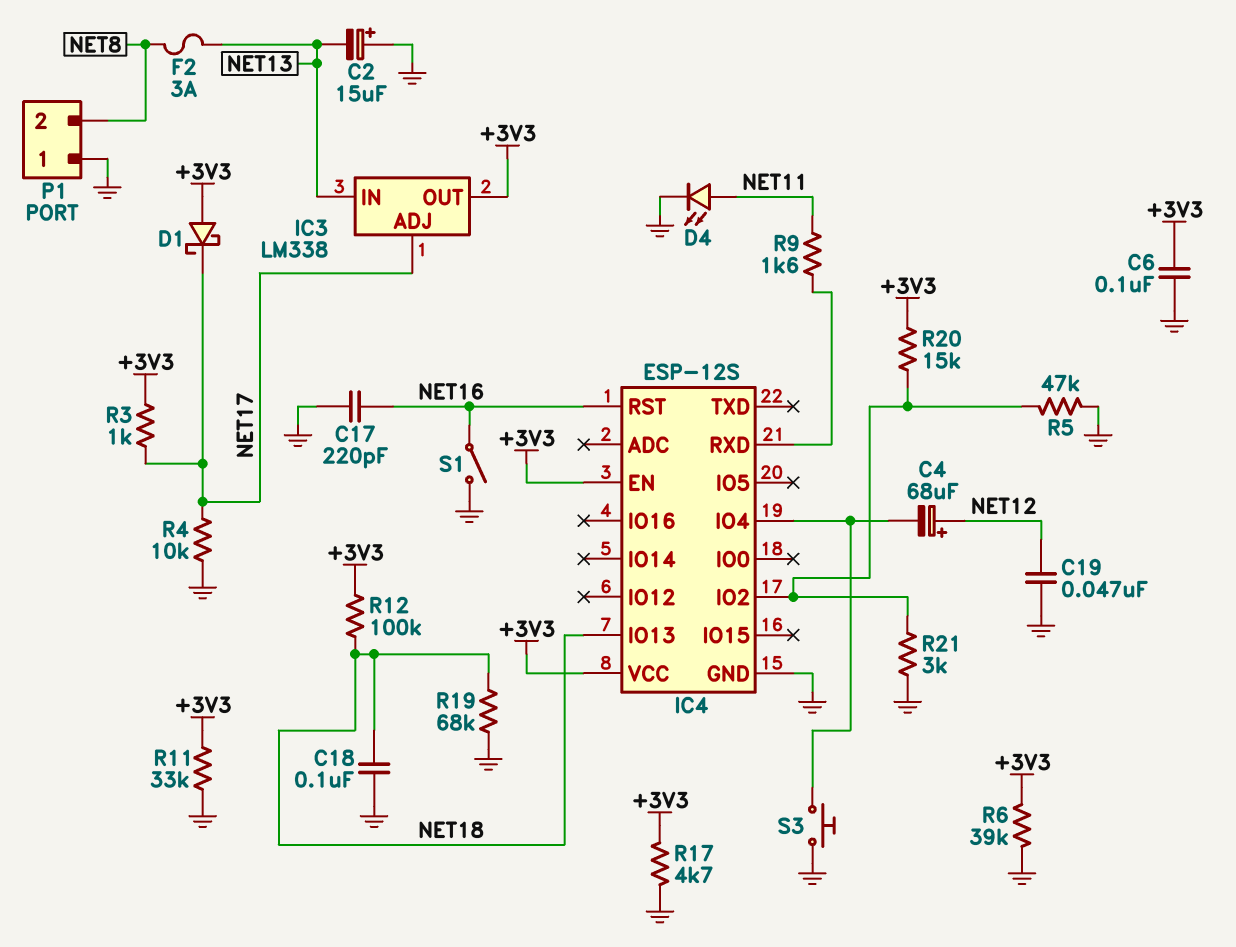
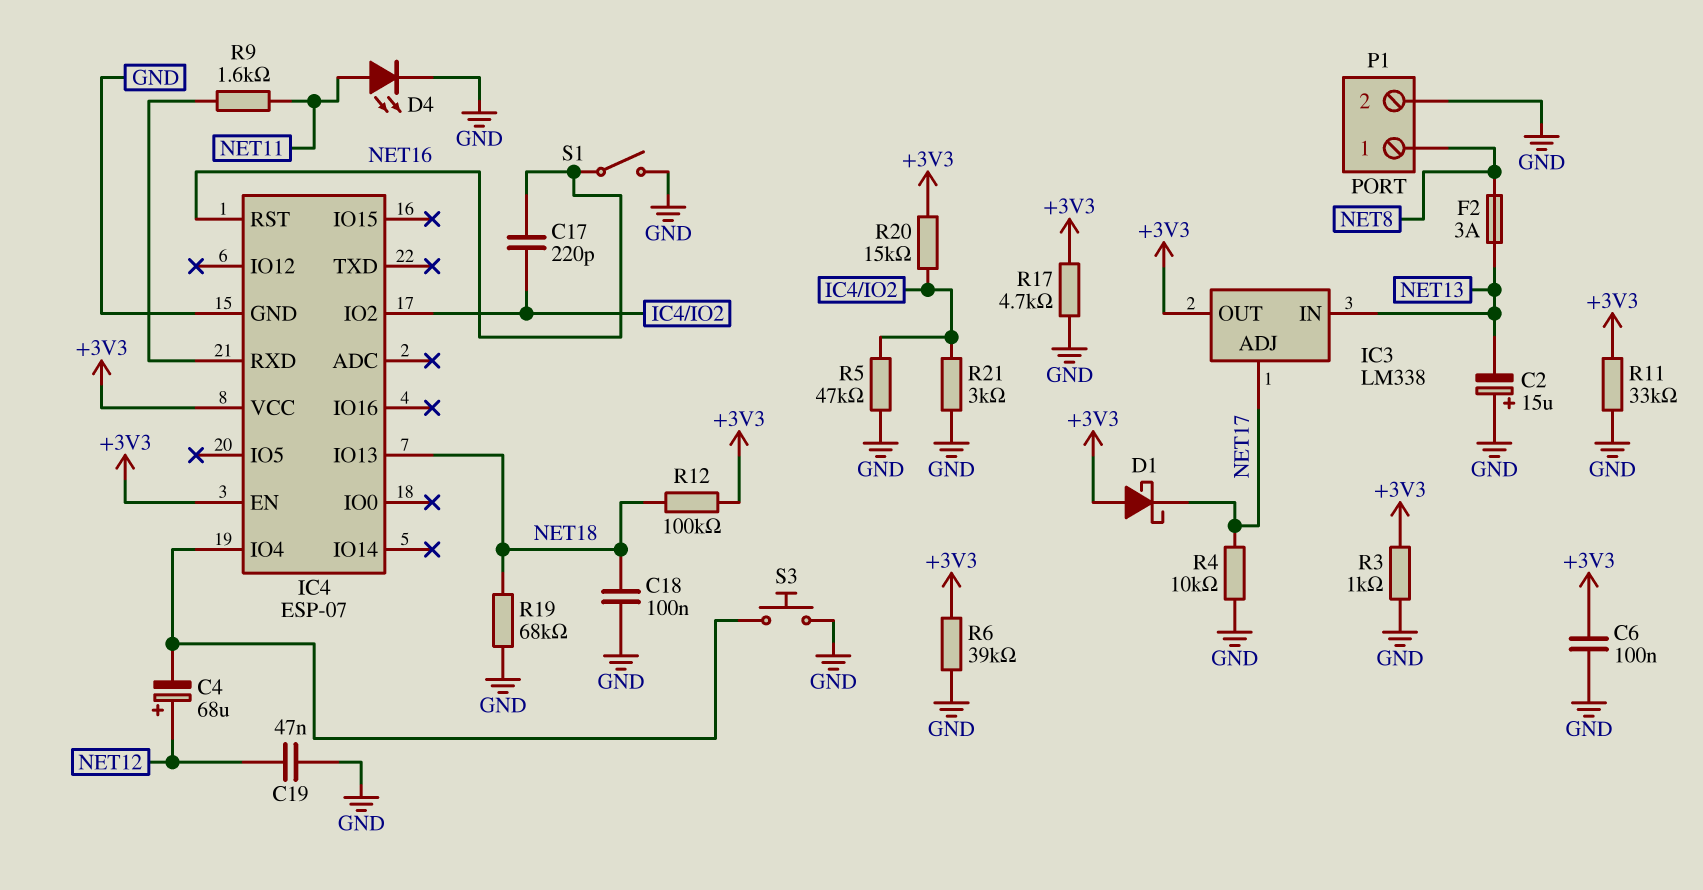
C17: 220pF (GND, NET16) -> 220pF (IC4/IO2, NET16)
IC4: ESP-12S -> ESP-07
P1 pin 1: GND -> NET8
P1 pin 2: NET8 -> GND
R3: 1k (+3V3, NET17) -> 1k (+3V3, GND)

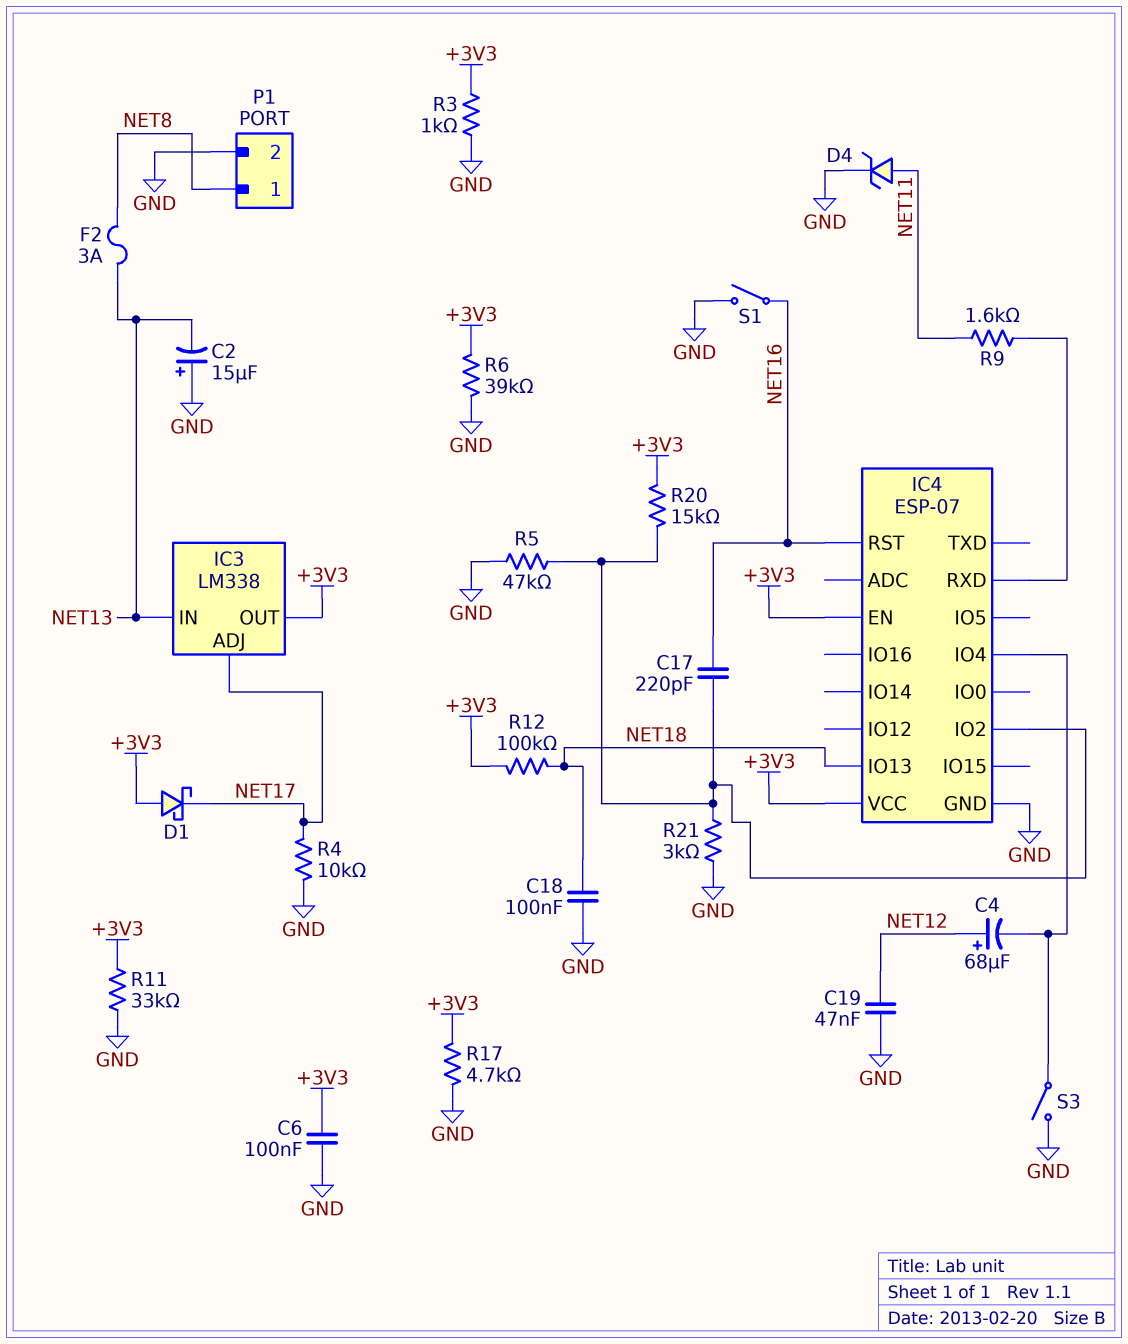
D4: LED (A NET11, K GND) -> zener (A NET11, K GND)
R19: 68k (GND, NET18) -> none
S3: button (GND, IC4/IO4) -> switch (GND, IC4/IO4)

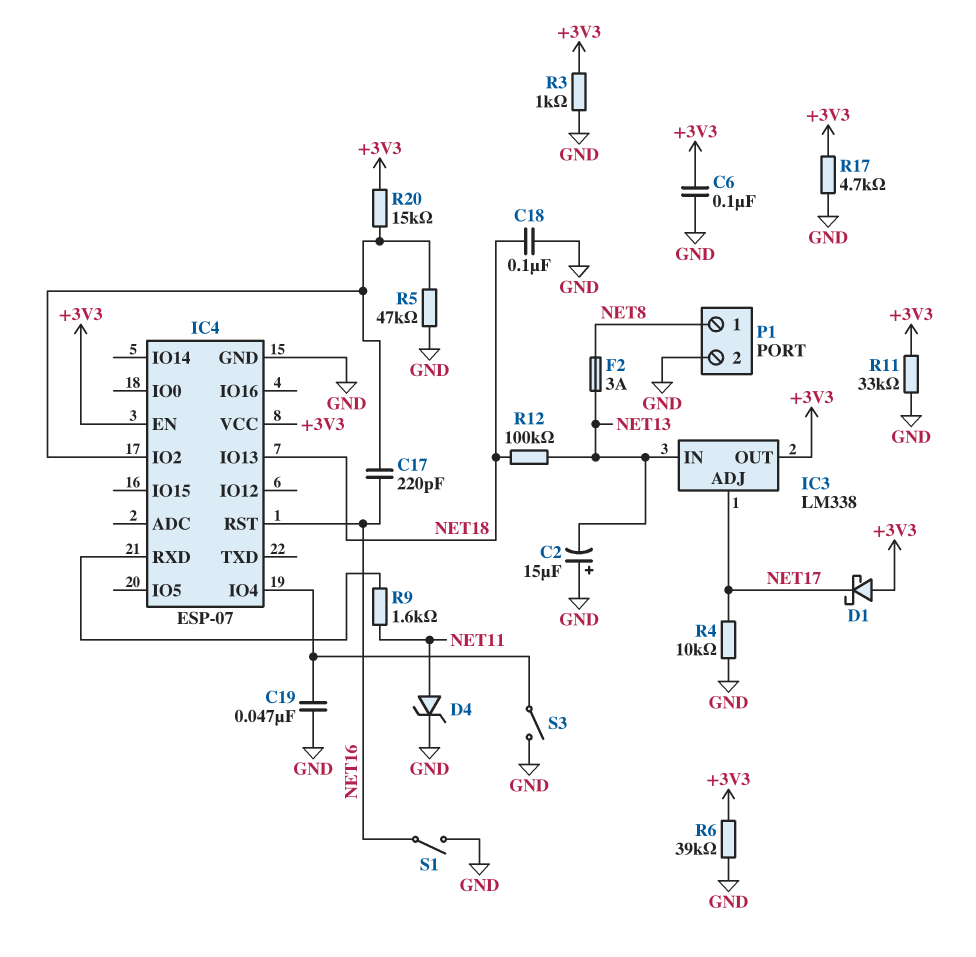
C4: 68uF (plus NET12, minus IC4/IO4) -> none
C19: 47nF (GND, NET12) -> 47nF (GND, IC4/IO4)
R12: 100k (+3V3, NET18) -> 100k (NET13, NET18)
R21: 3k (GND, IC4/IO2) -> none

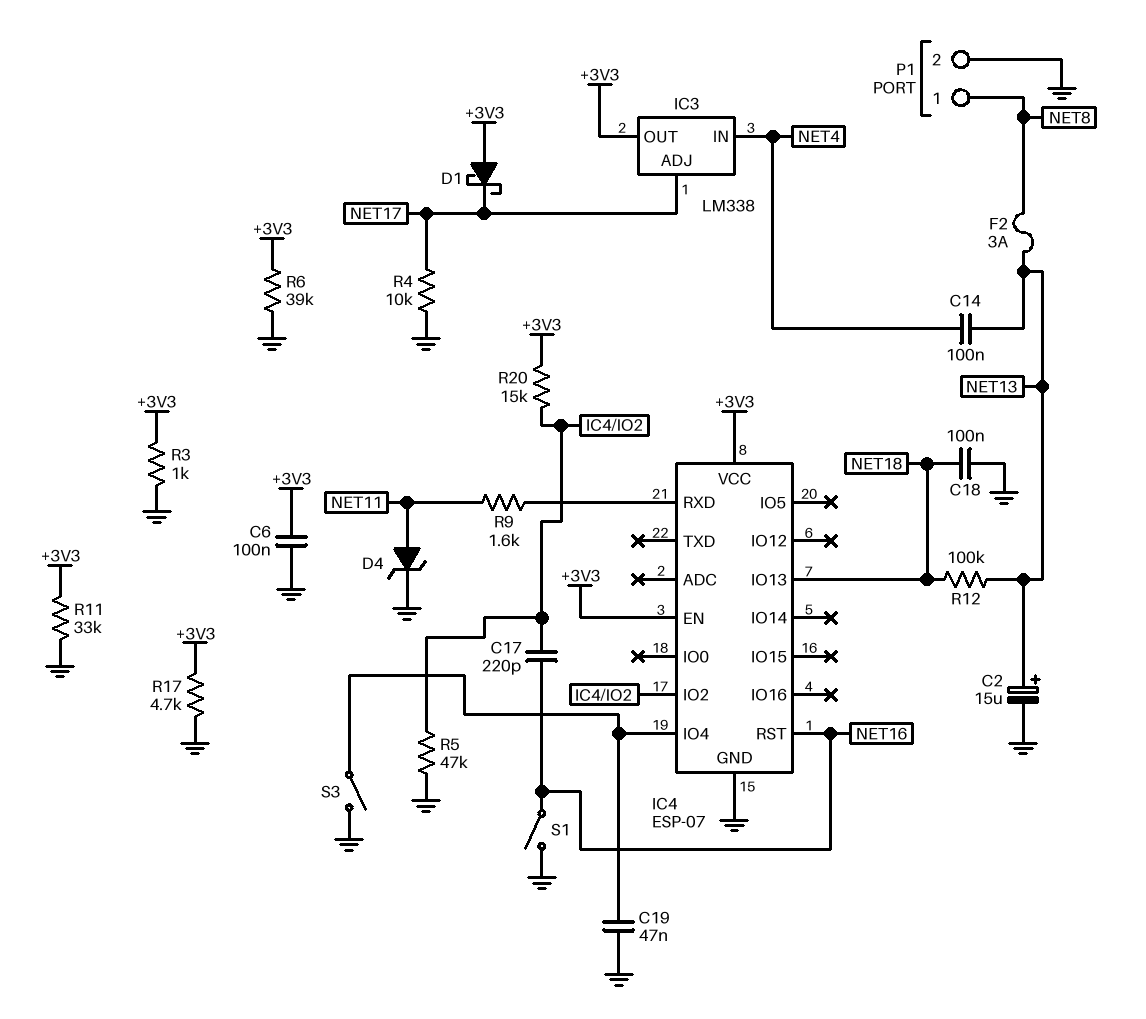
C2: 15uF (plus GND, minus NET13) -> 15uF (plus NET13, minus GND)
C14: none -> 100nF (NET4, NET13)
IC3 pin IN: NET13 -> NET4

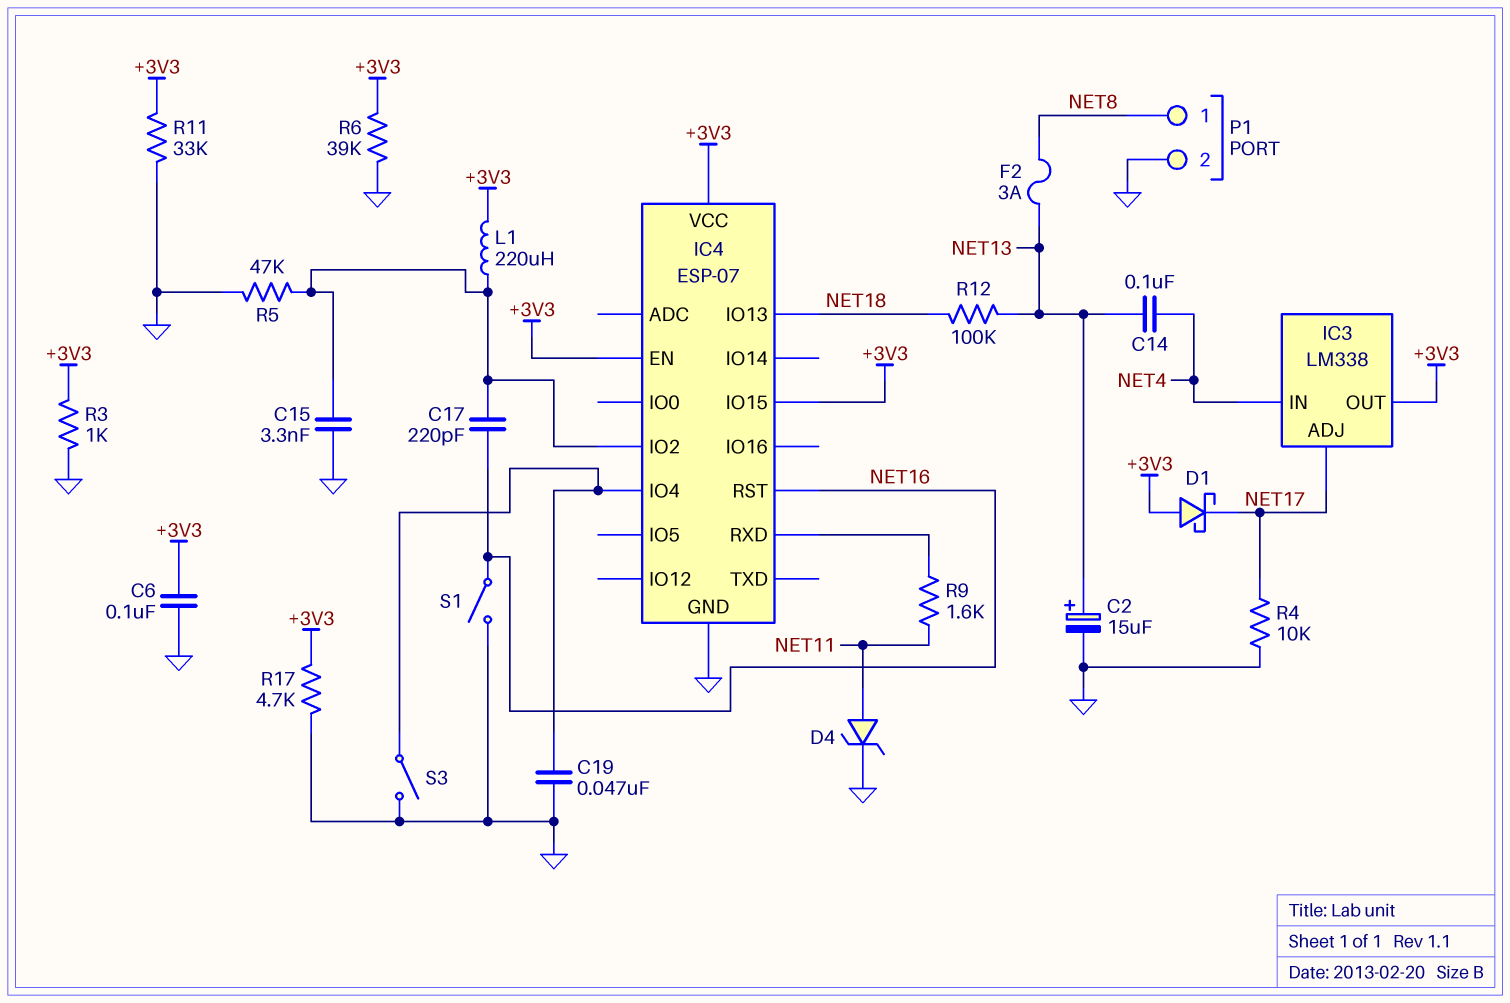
C15: none -> 3.3nF (GND, IC4/IO2)
C18: 100nF (GND, NET18) -> none
IC4 pin IO15: none -> +3V3
L1: none -> 220uH (+3V3, IC4/IO2)
R20: 15k (+3V3, IC4/IO2) -> none

